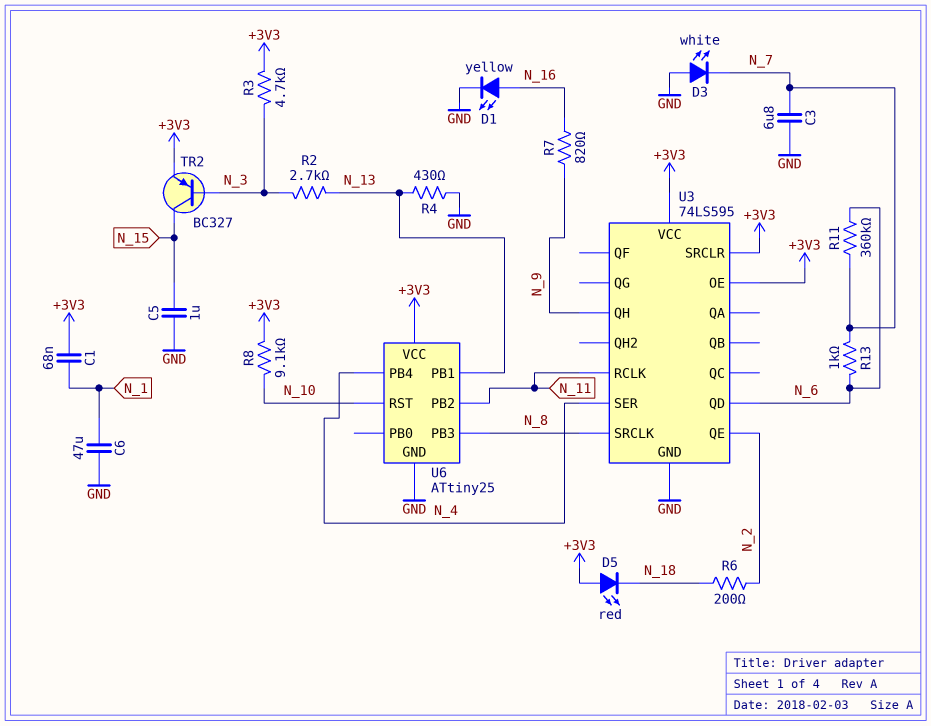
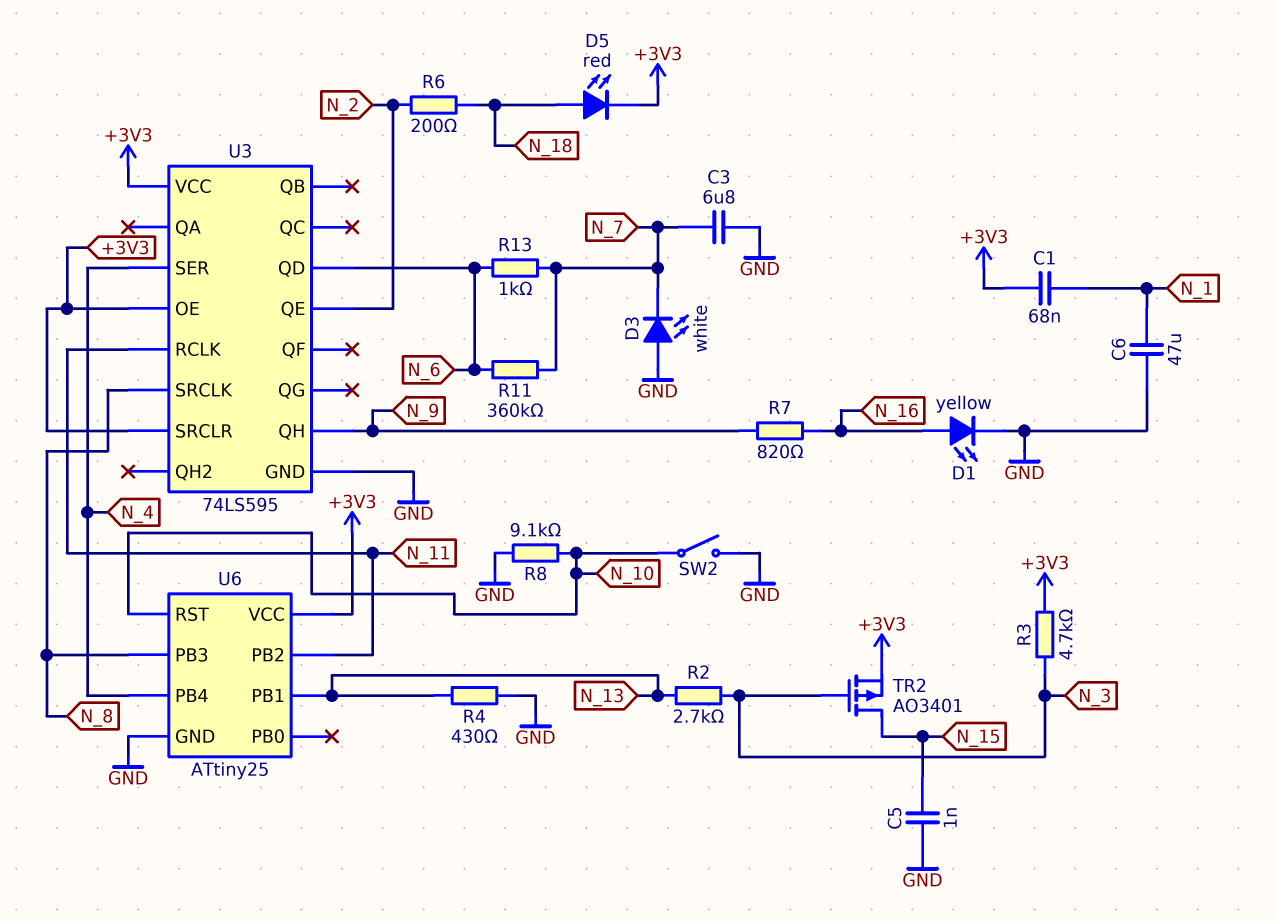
C5: 1uF (GND, N_15) -> 1nF (GND, N_15)
D5: LED red (A +3V3, K N_18) -> LED red (A N_18, K +3V3)
R8: 9.1k (+3V3, N_10) -> 9.1k (GND, N_10)
SW2: none -> switch (GND, N_10)
TR2: PNP BC327 (B N_3, C N_15, E +3V3) -> PMOS AO3401 (G N_3, D N_15, S +3V3)

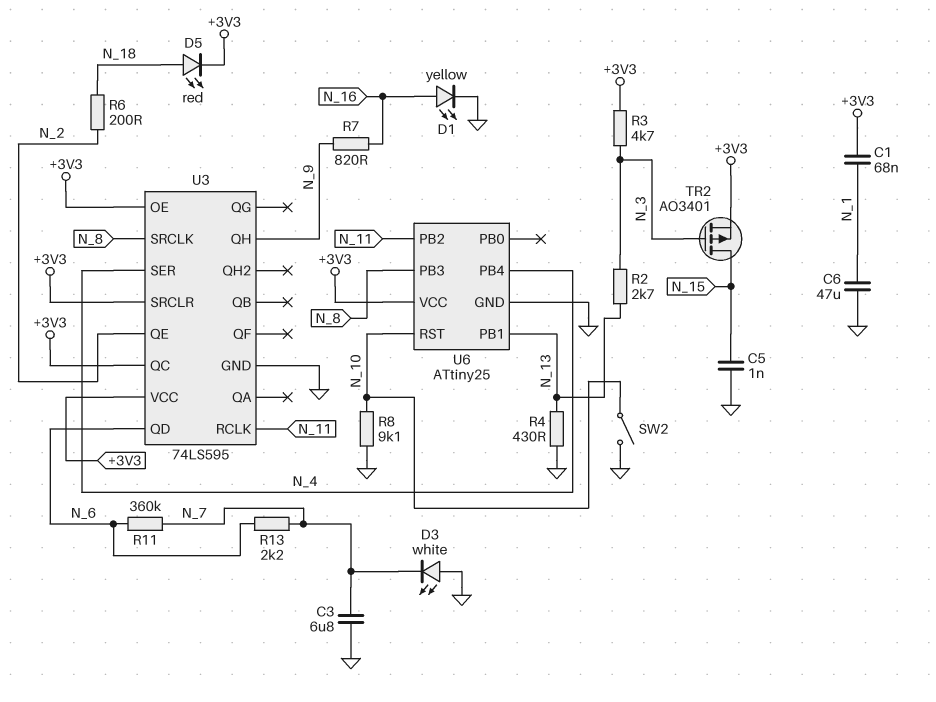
R13: 1k (N_6, N_7) -> 2.2k (N_6, N_7)
U3 pin QC: none -> +3V3

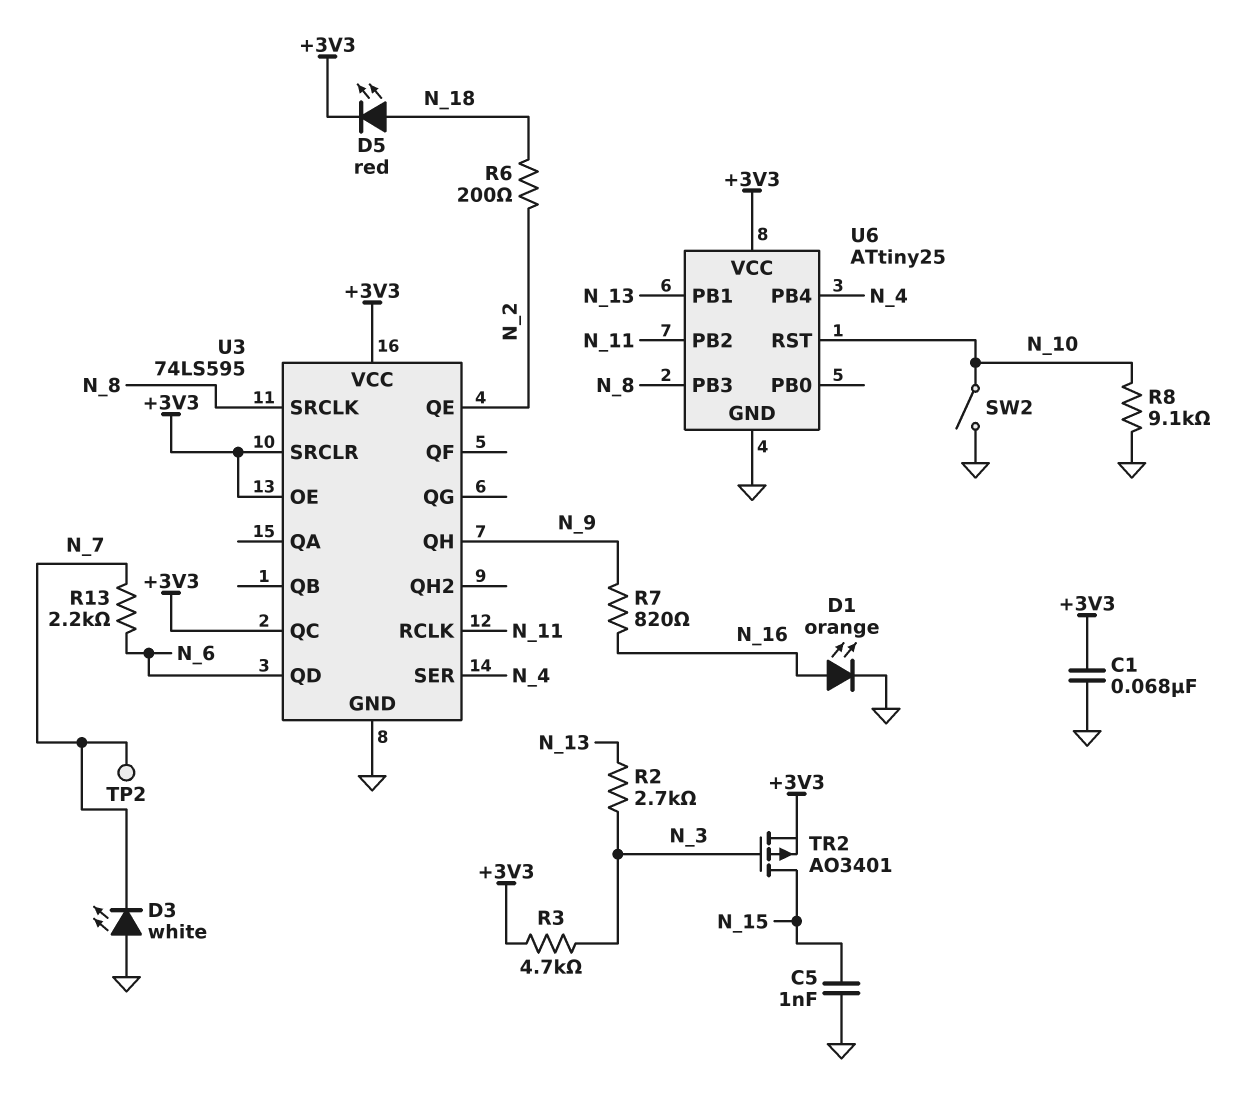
C1: 68nF (+3V3, N_1) -> 68nF (+3V3, GND)
C3: 6.8uF (GND, N_7) -> none
C6: 47uF (GND, N_1) -> none
D1: LED yellow (A N_16, K GND) -> LED orange (A N_16, K GND)
R4: 430 (GND, N_13) -> none
R11: 360k (N_6, N_7) -> none
TP2: none -> test point (N_7)

